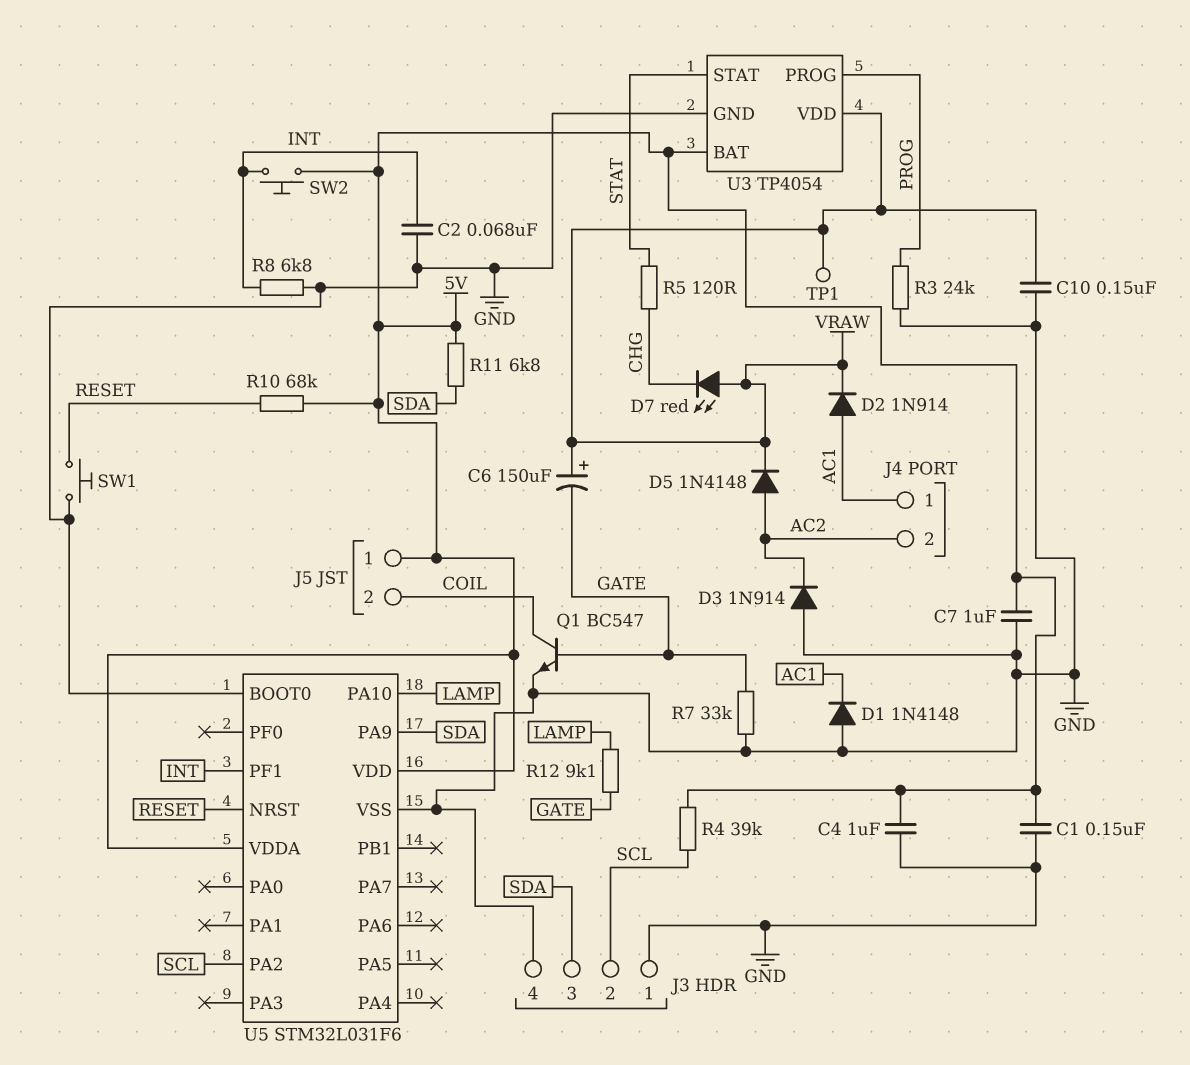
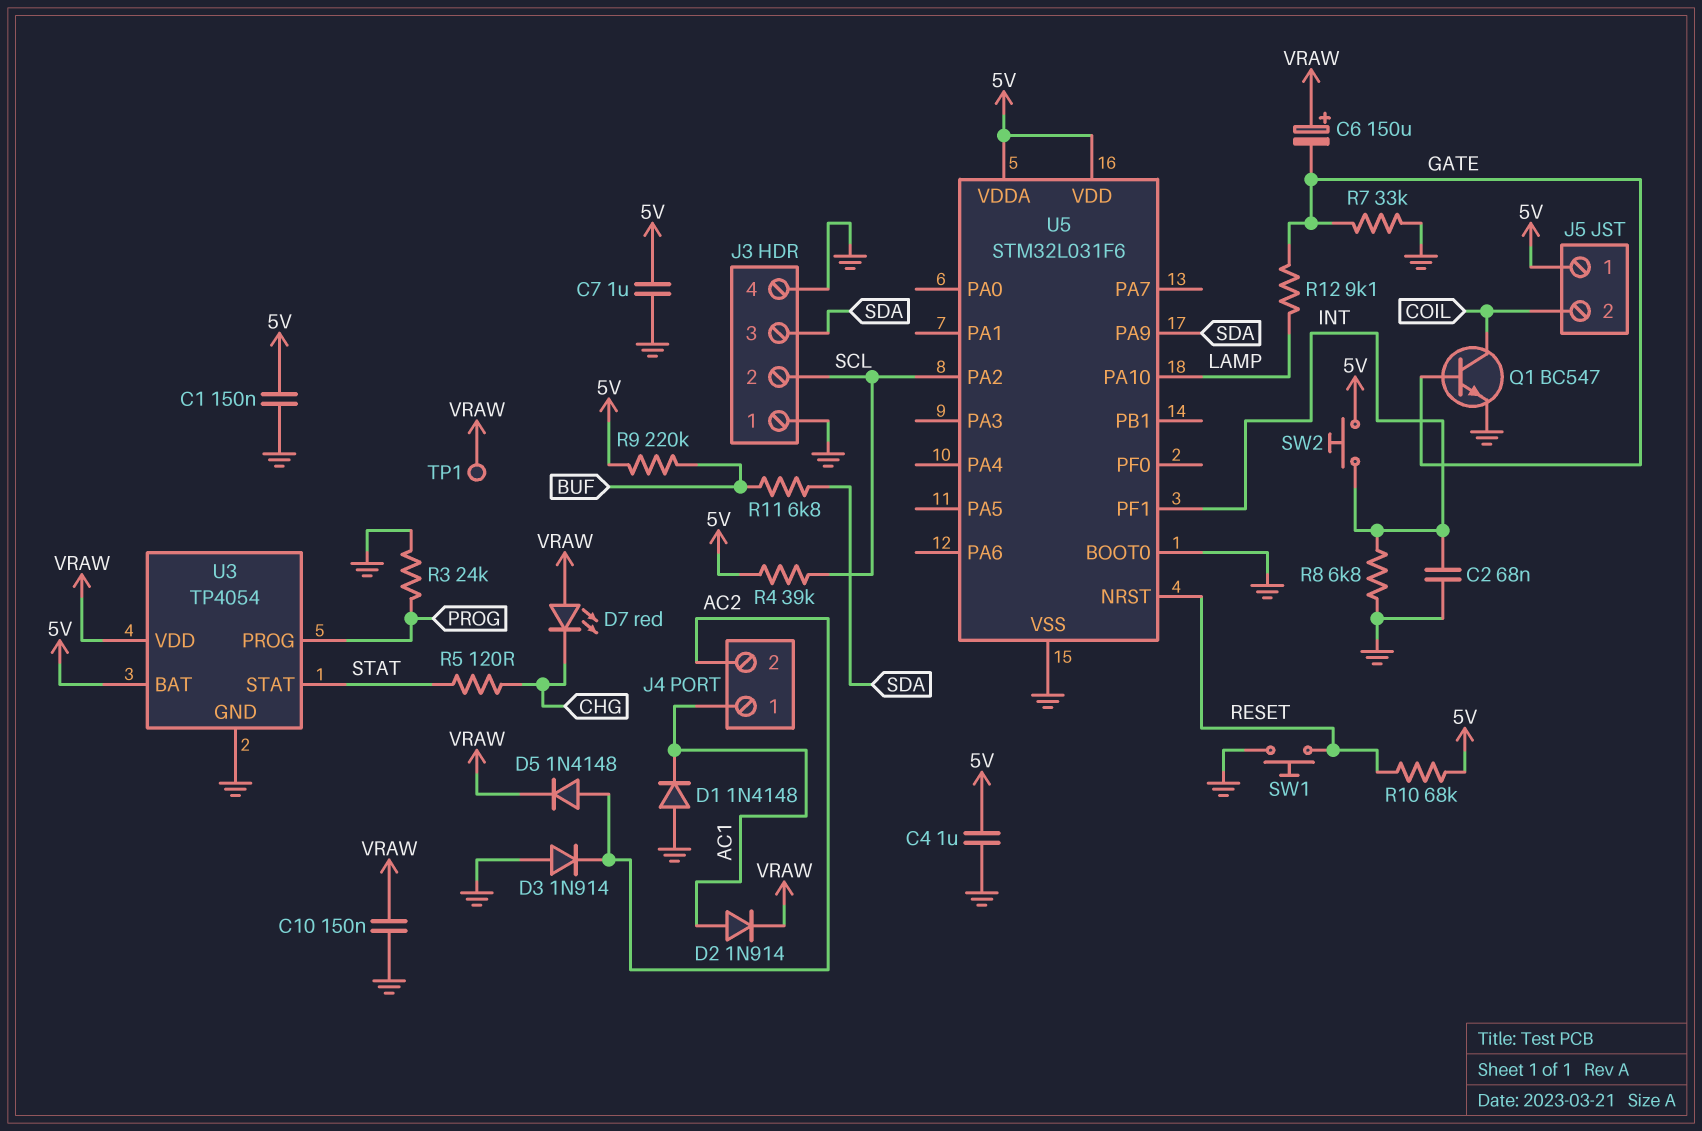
R9: none -> 220k (5V, BUF)
R11: 6.8k (5V, SDA) -> 6.8k (BUF, SDA)

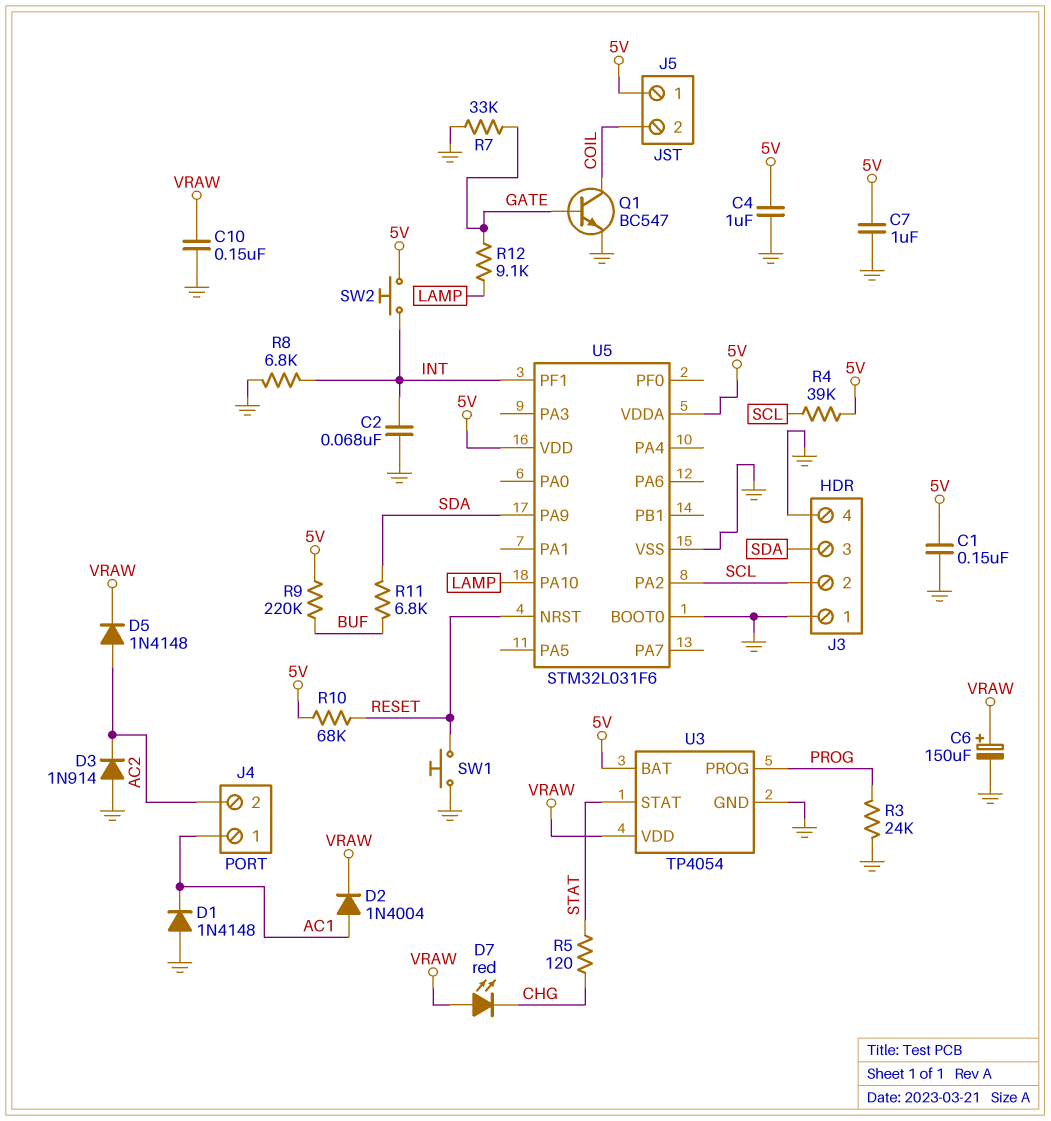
C6: 150uF (plus VRAW, minus GATE) -> 150uF (plus VRAW, minus GND)
D2: diode 1N914 (A AC1, K VRAW) -> diode 1N4004 (A AC1, K VRAW)
TP1: test point (VRAW) -> none

